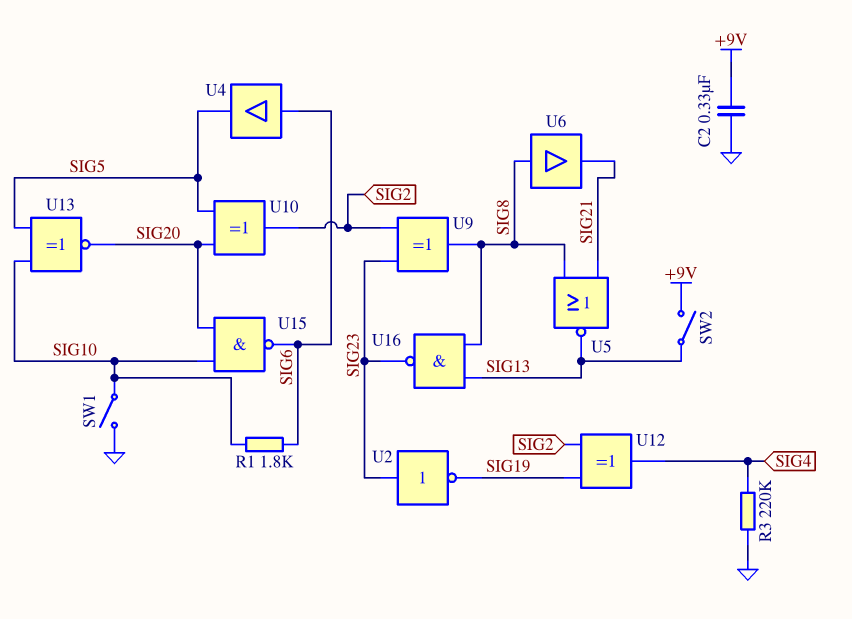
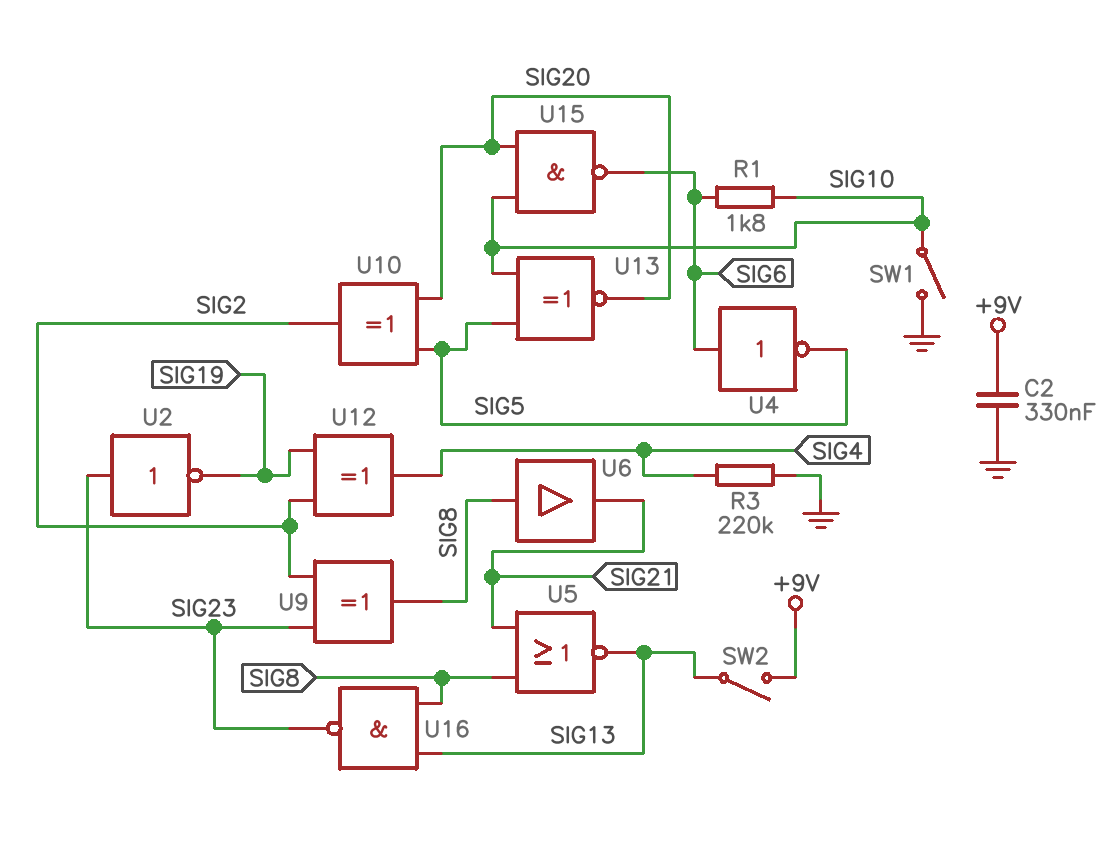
U4: buffer (in SIG6, out SIG5) -> NOT (in SIG6, out SIG5)

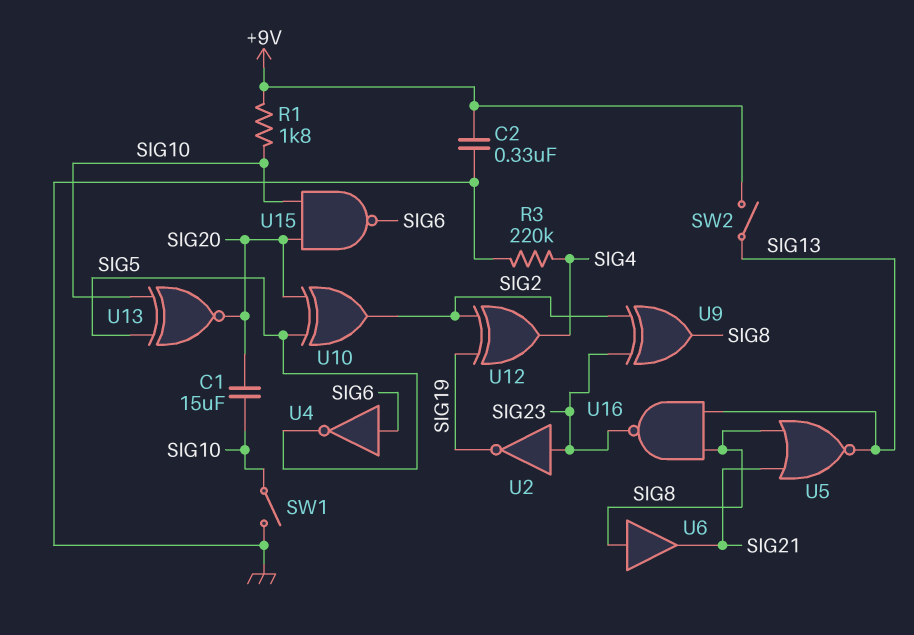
C1: none -> 15uF (SIG10, SIG20)
R1: 1.8k (SIG6, SIG10) -> 1.8k (+9V, SIG10)

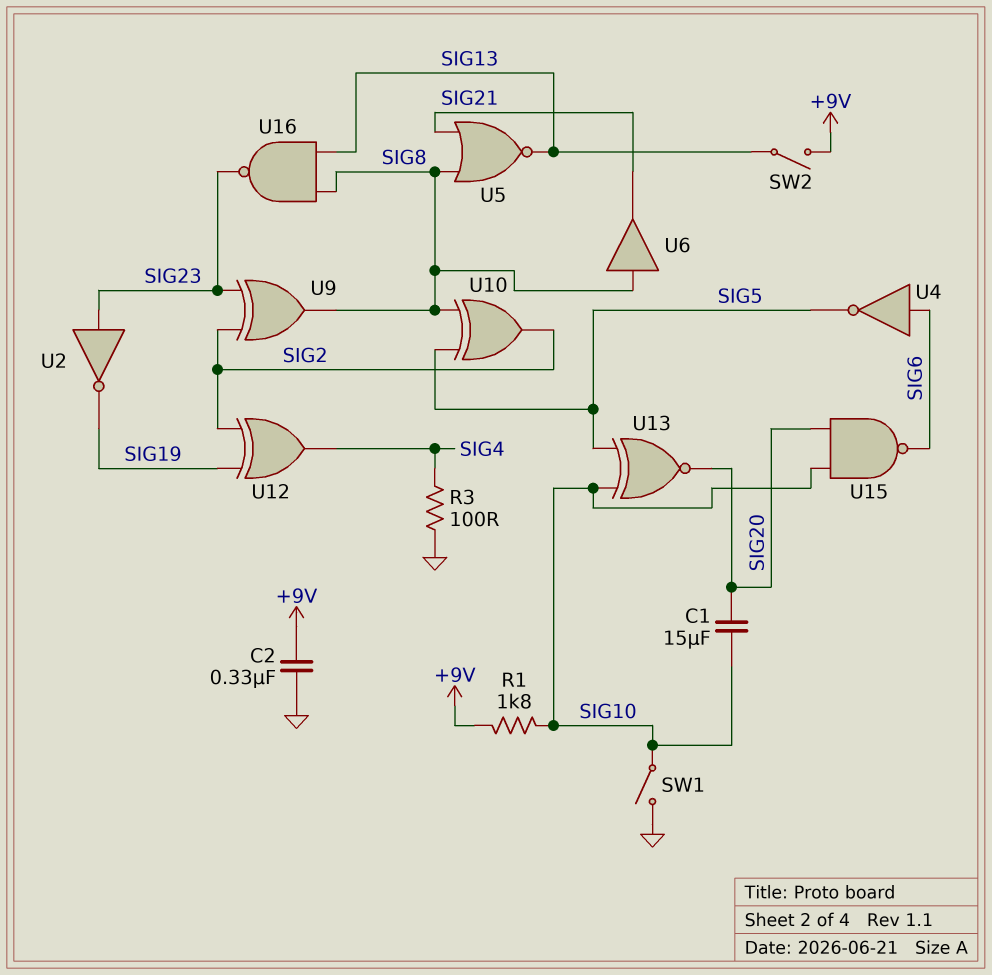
R3: 220k (GND, SIG4) -> 100 (GND, SIG4)
U10: XOR (in SIG5, in SIG20, out SIG2) -> XOR (in SIG5, in SIG8, out SIG2)

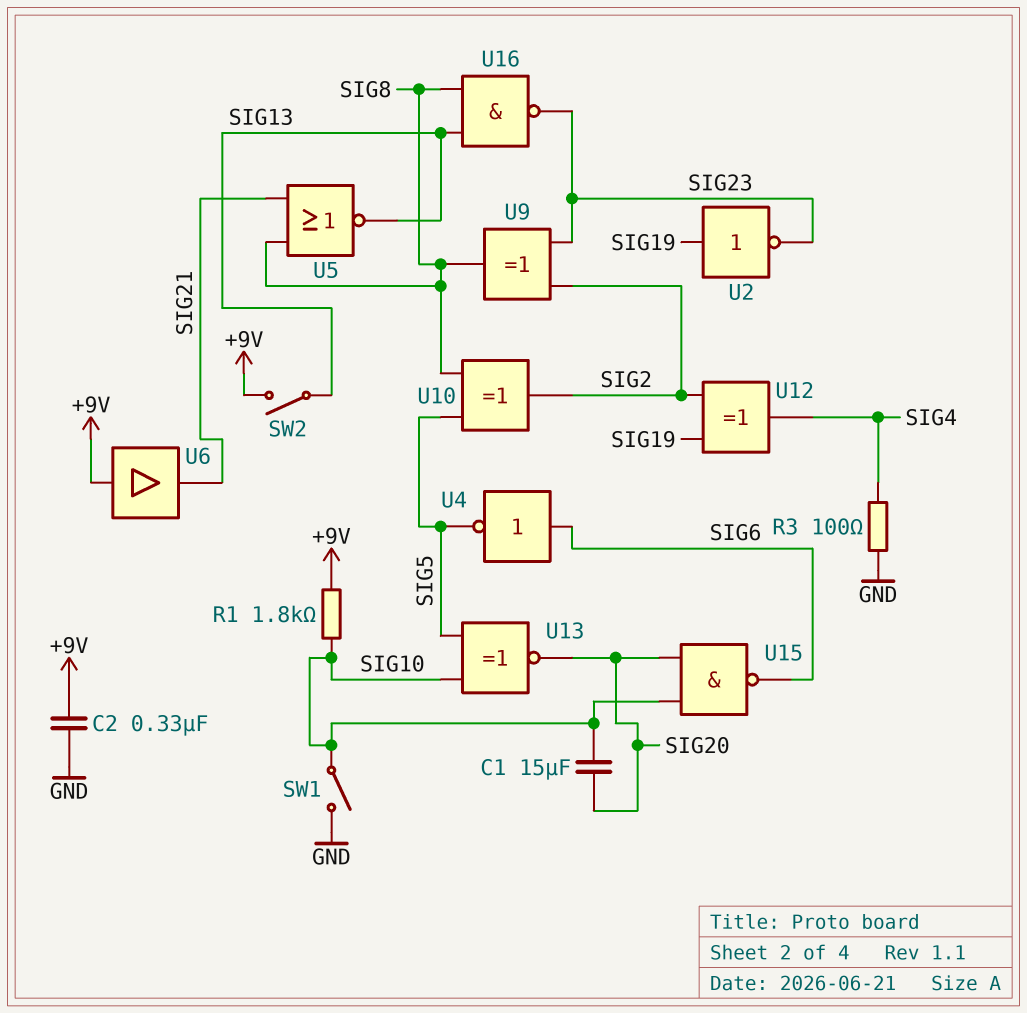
U2: NOT (in SIG23, out SIG19) -> NOT (in SIG19, out SIG23)
U6: buffer (in SIG8, out SIG21) -> buffer (in +9V, out SIG21)

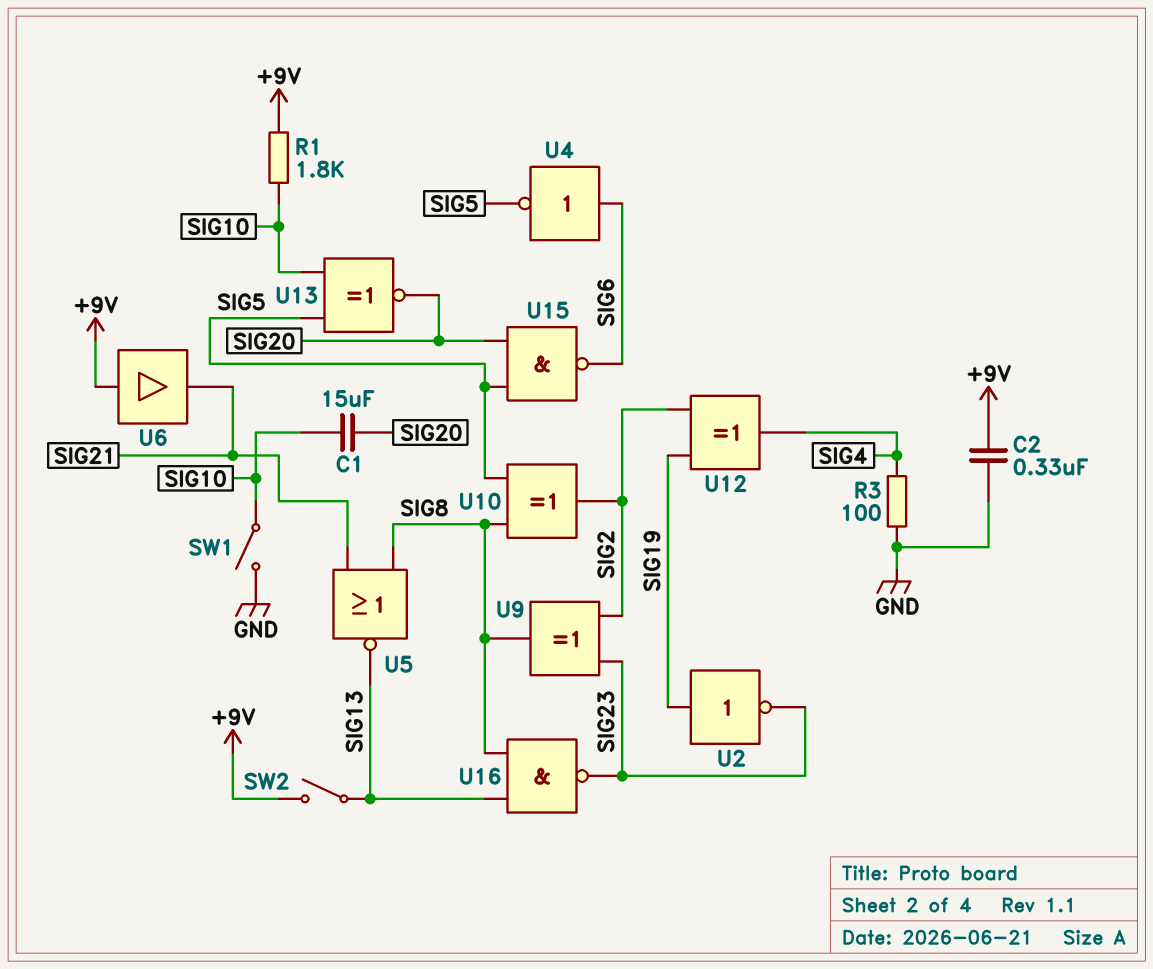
U15: NAND (in SIG10, in SIG20, out SIG6) -> NAND (in SIG5, in SIG20, out SIG6)

